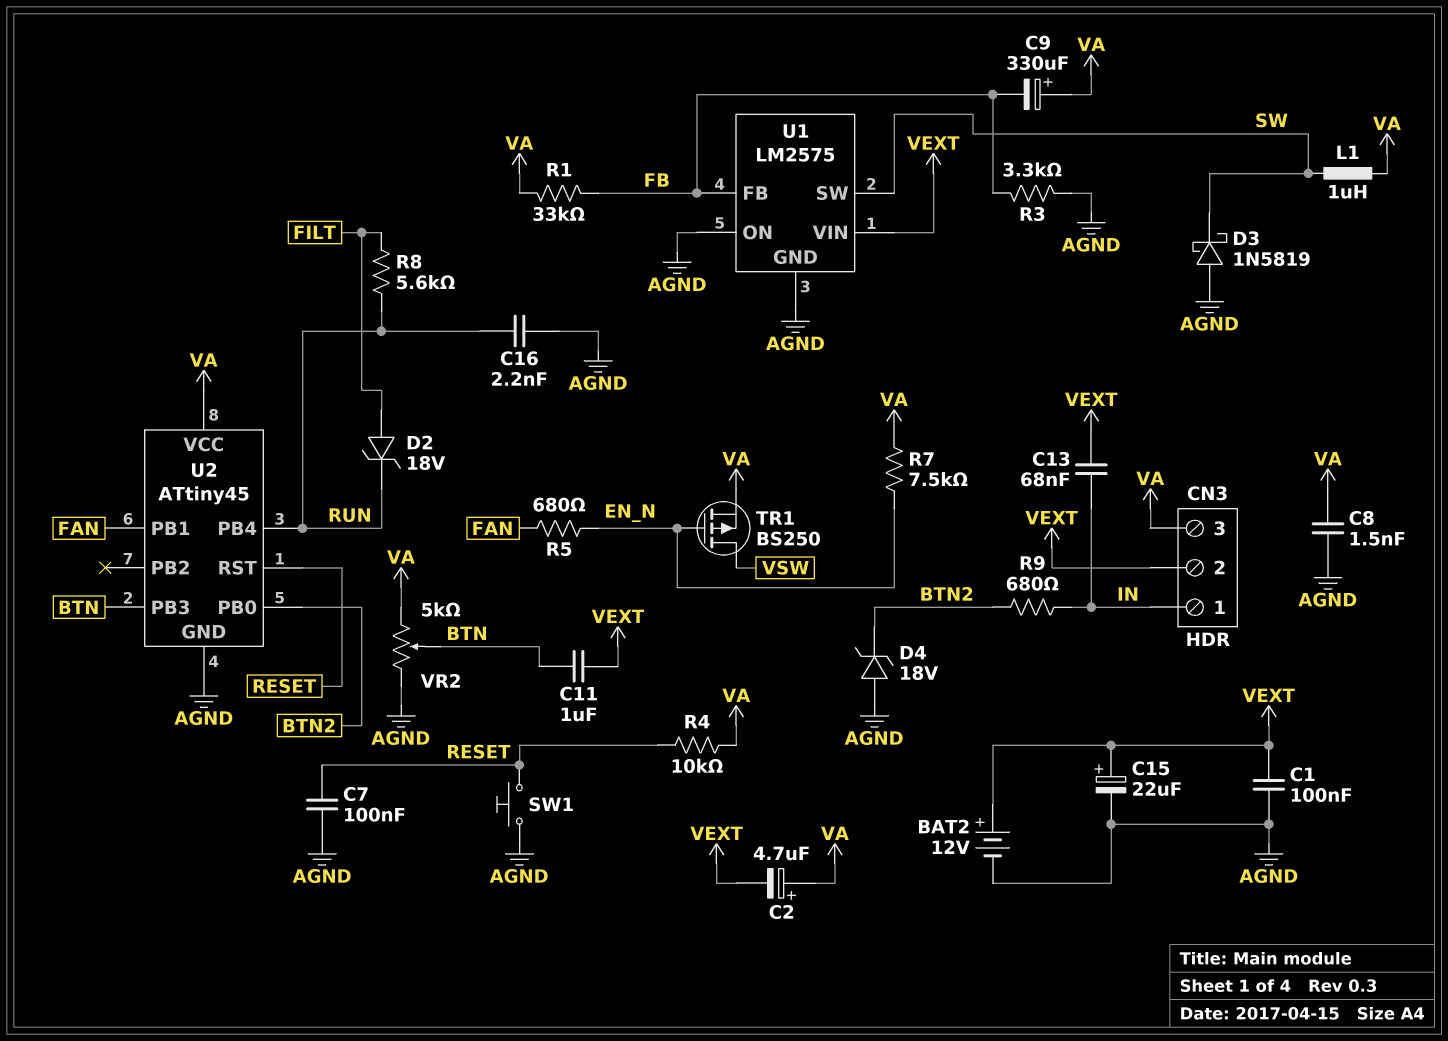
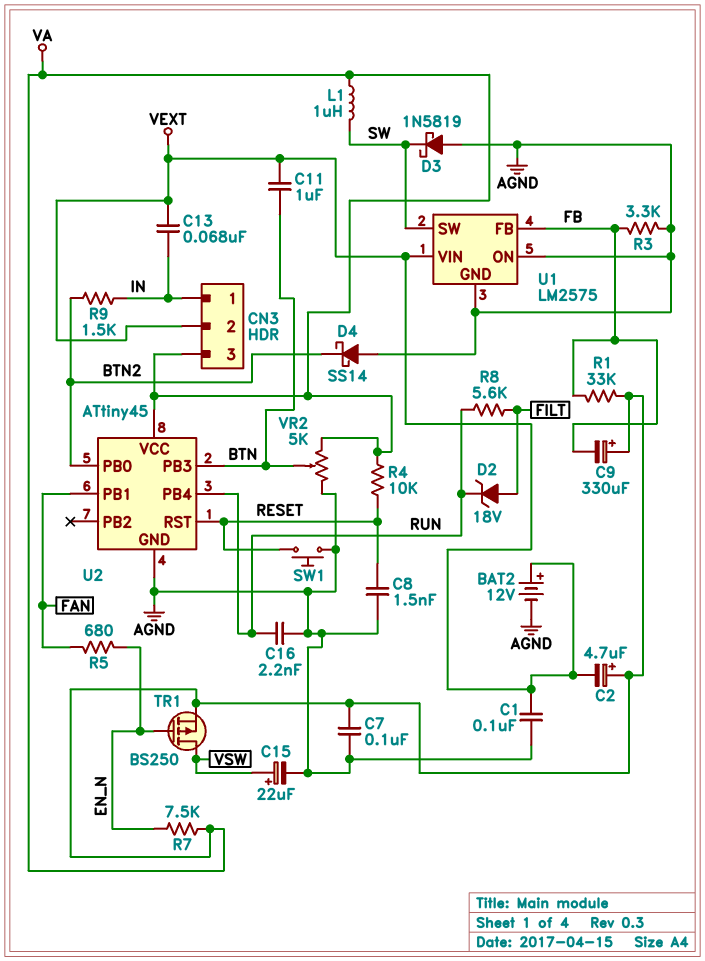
C7: 100nF (AGND, RESET) -> 100nF (AGND, VA)
C8: 1.5nF (AGND, VA) -> 1.5nF (AGND, RESET)
C15: 22uF (plus VEXT, minus AGND) -> 22uF (plus VSW, minus AGND)
D4: zener 18V (A AGND, K BTN2) -> schottky SS14 (A AGND, K BTN2)
R9: 680 (BTN2, IN) -> 1.5k (BTN2, IN)

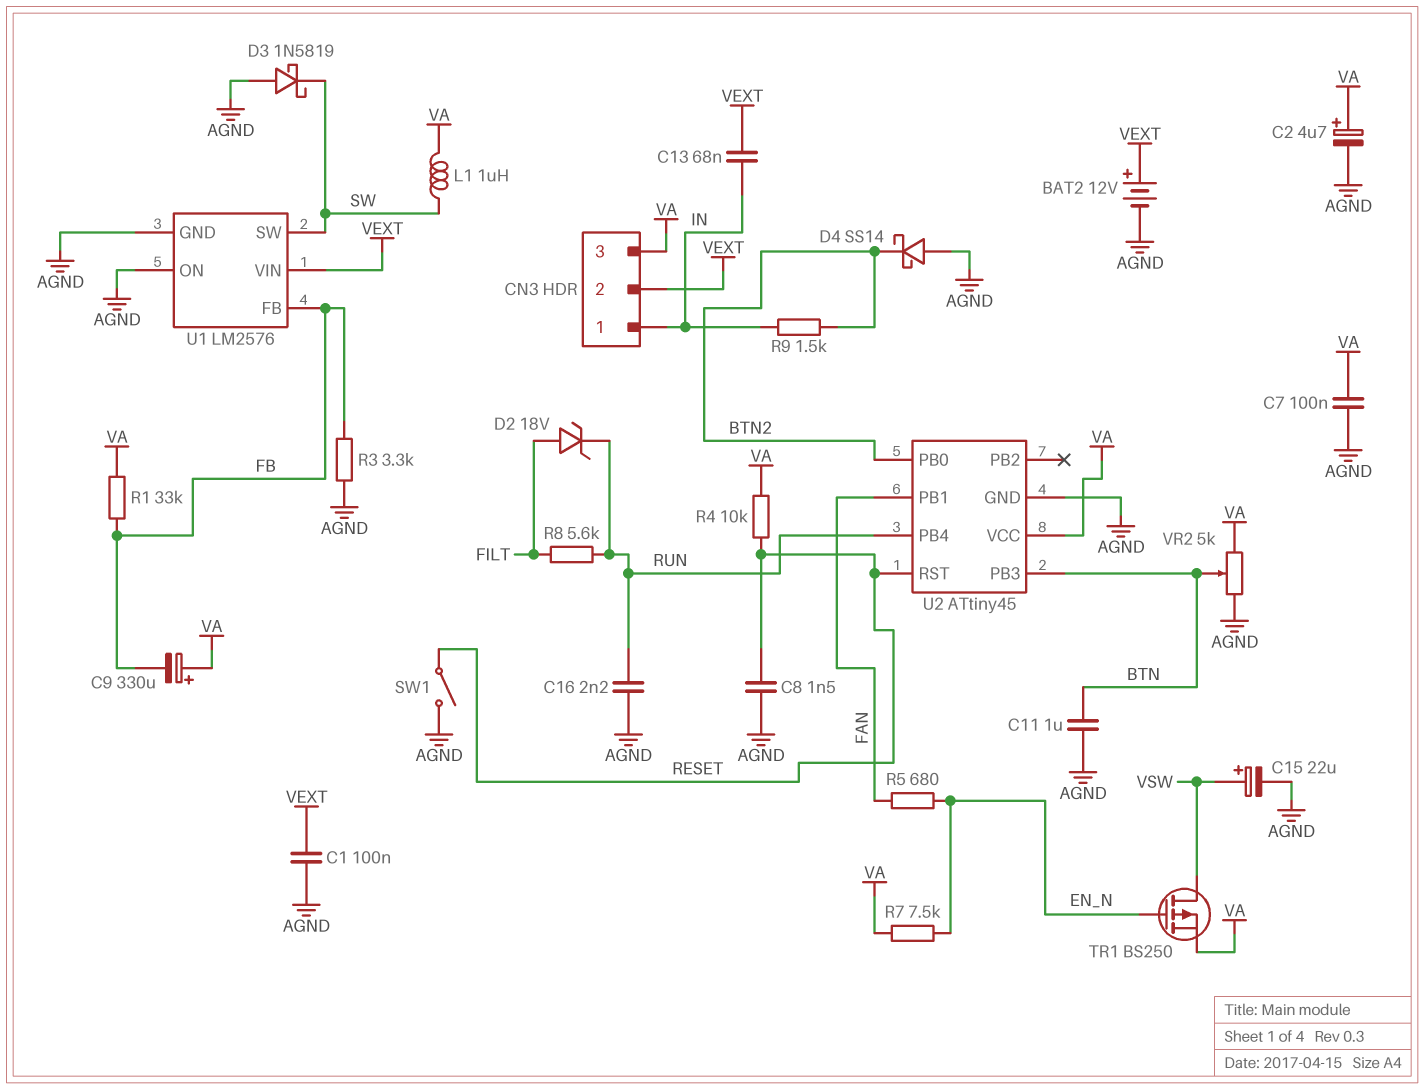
C2: 4.7uF (plus VA, minus VEXT) -> 4.7uF (plus VA, minus AGND)
C11: 1uF (BTN, VEXT) -> 1uF (AGND, BTN)
SW1: button (AGND, RESET) -> switch (AGND, RESET)
U1: LM2575 -> LM2576

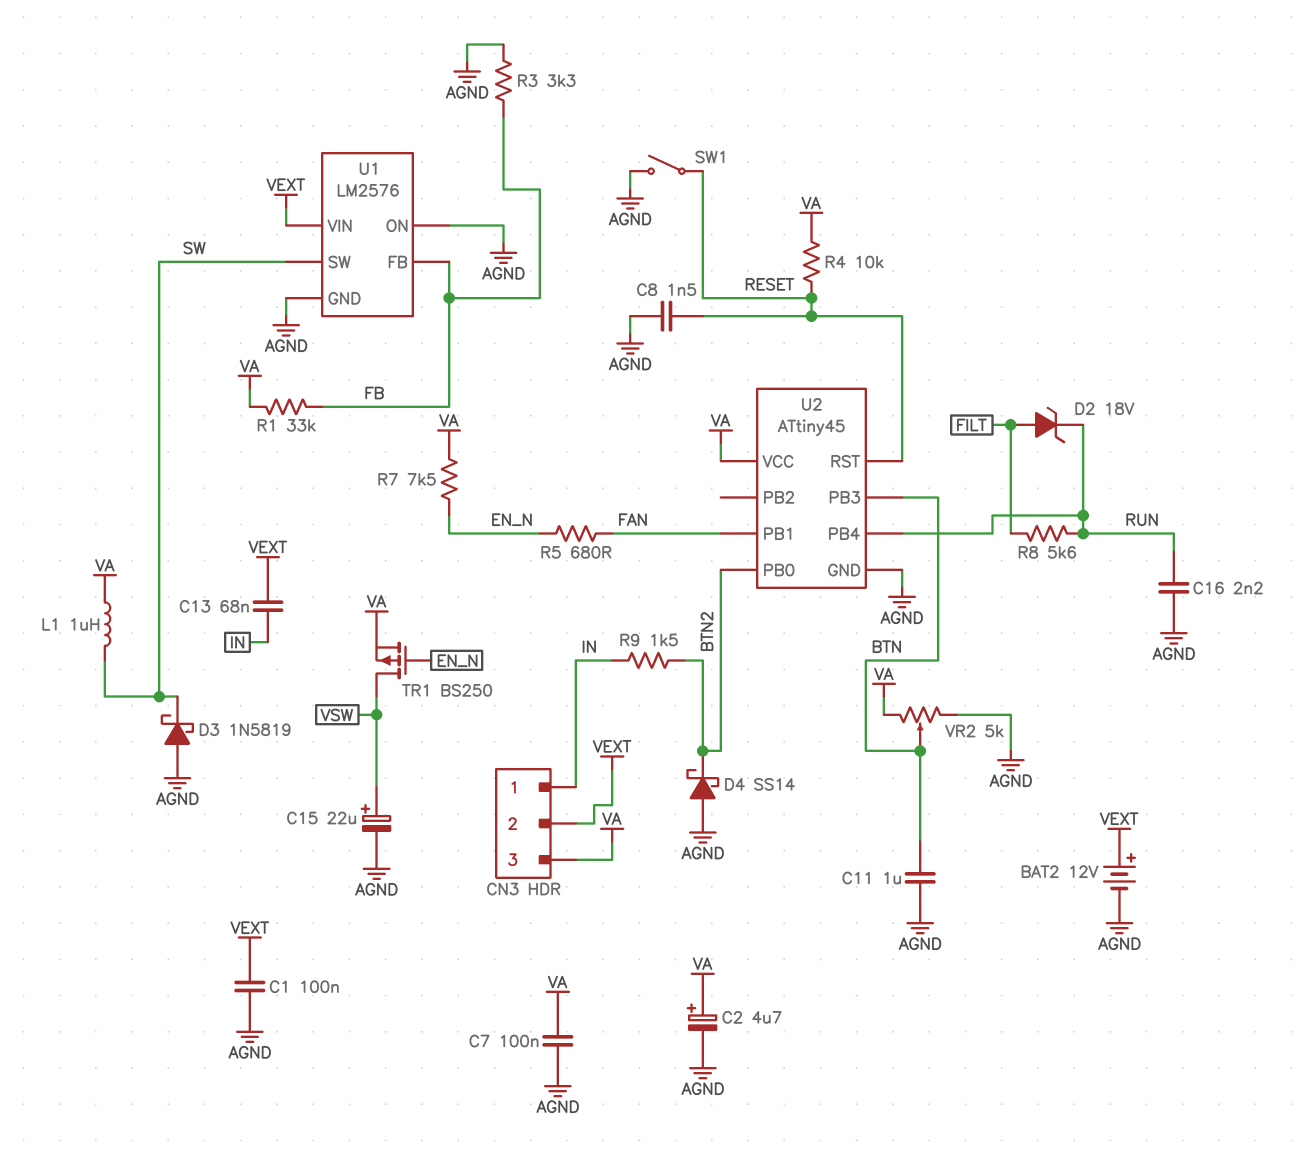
C9: 330uF (plus VA, minus FB) -> none

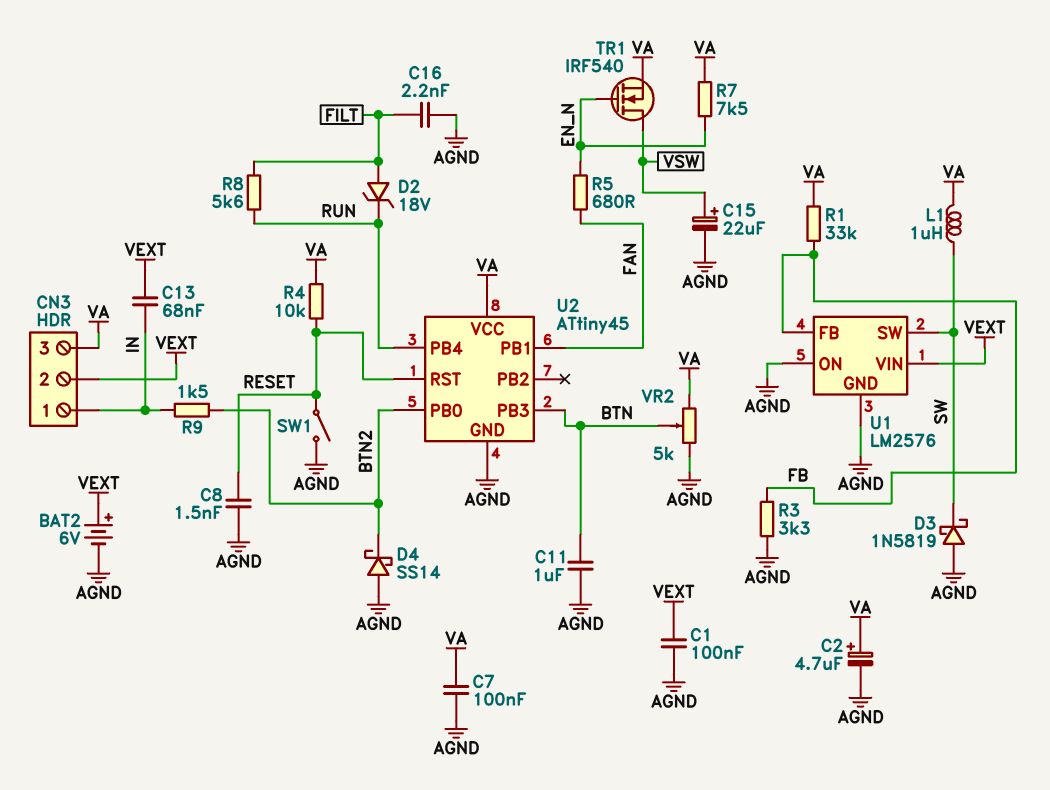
BAT2: 12V (plus VEXT, minus AGND) -> 6V (plus VEXT, minus AGND)
C16: 2.2nF (AGND, RUN) -> 2.2nF (AGND, FILT)
TR1: PMOS BS250 (G EN_N, D VSW, S VA) -> NMOS IRF540 (G EN_N, D VSW, S VA)

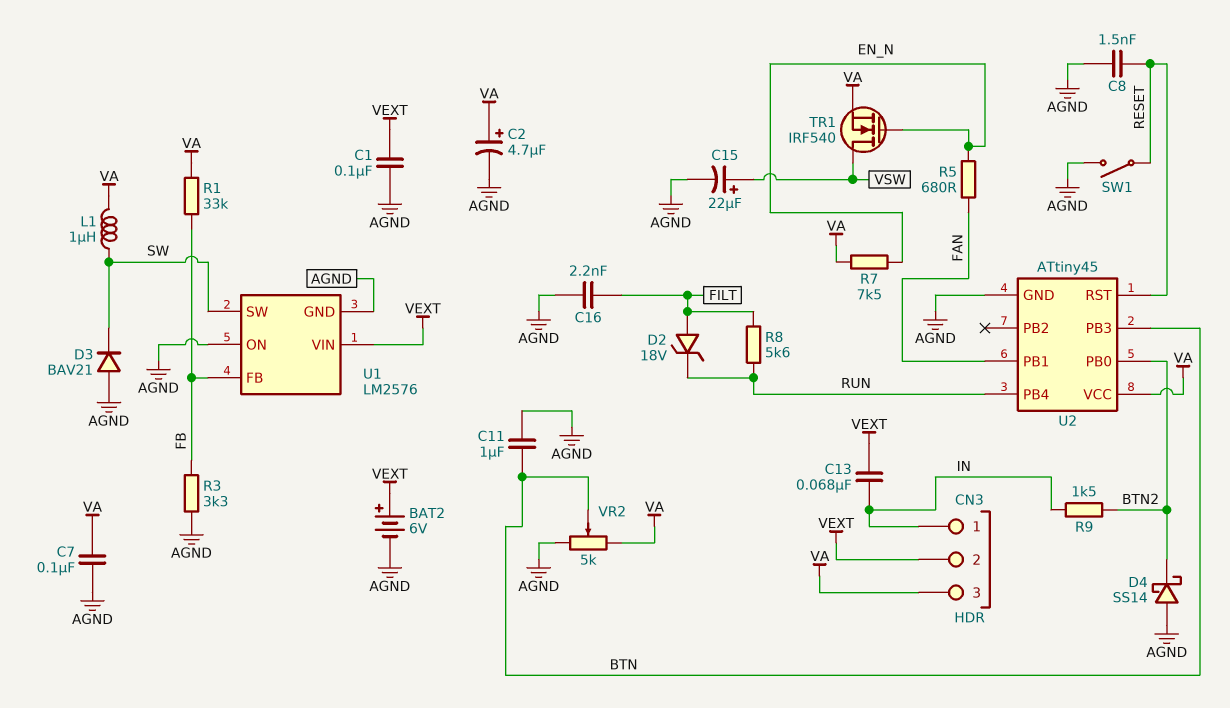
D3: schottky 1N5819 (A AGND, K SW) -> diode BAV21 (A AGND, K SW)
R4: 10k (RESET, VA) -> none

